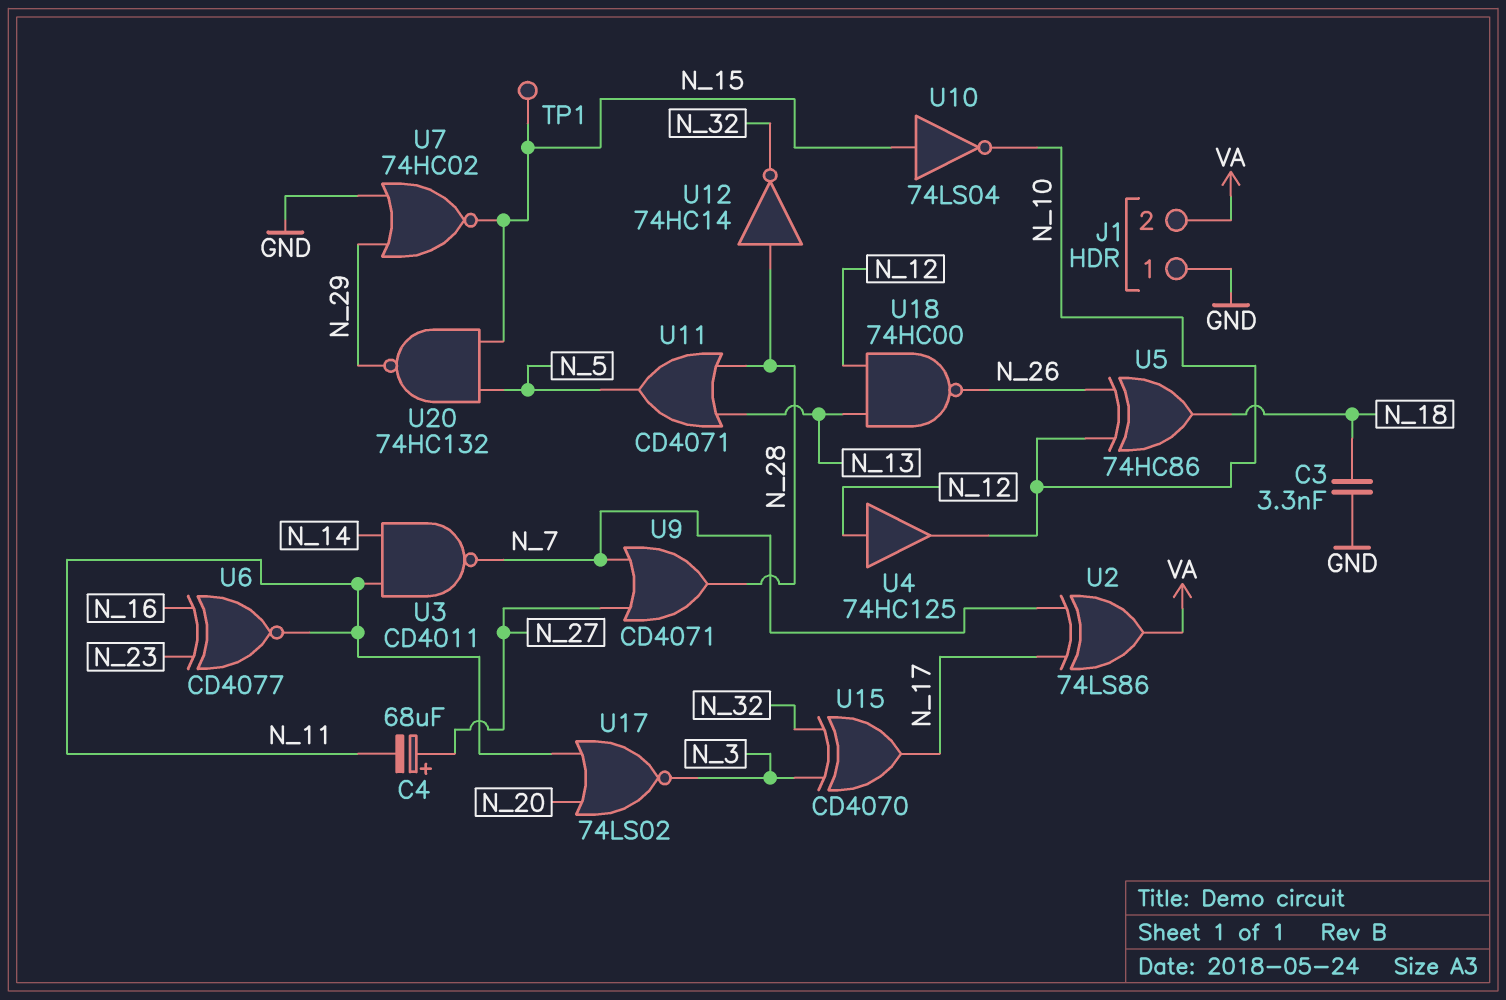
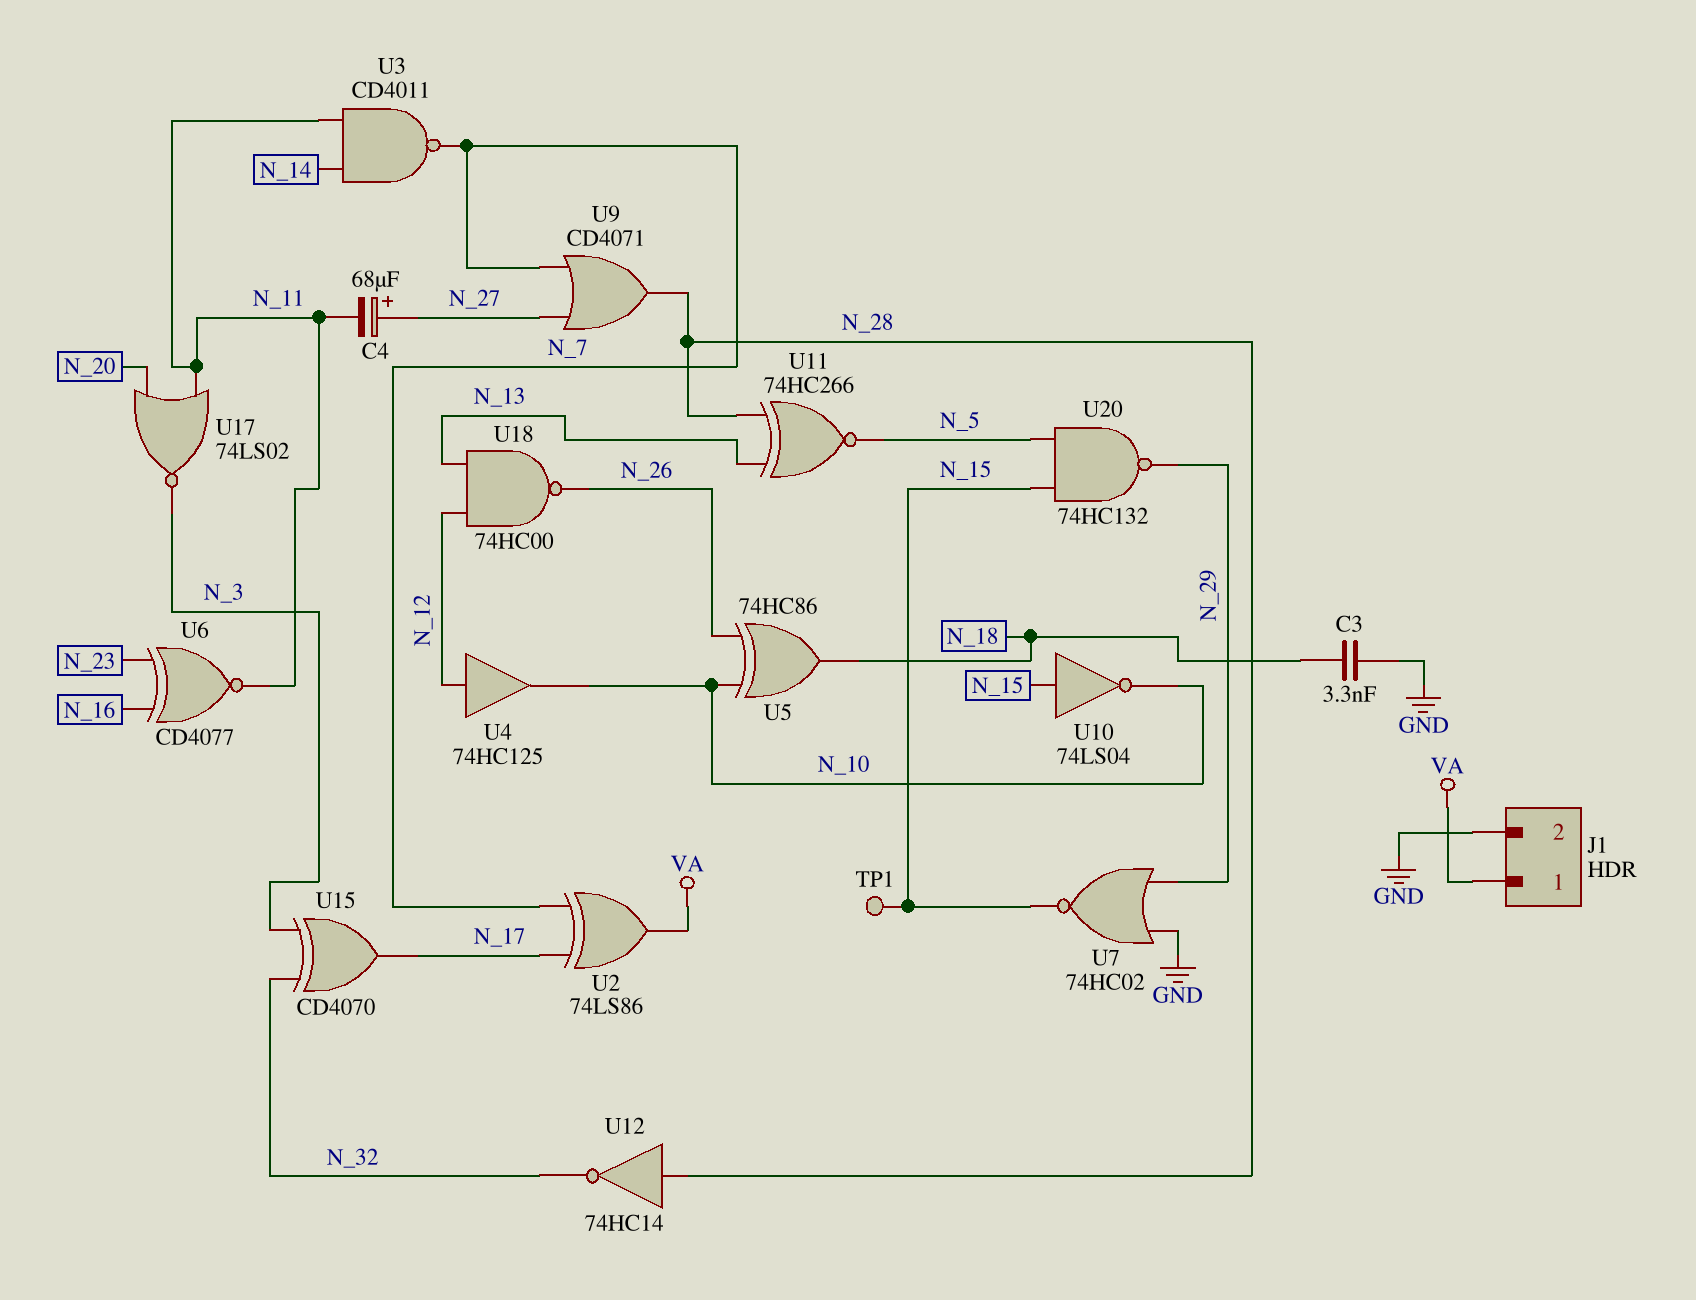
J1 pin 1: GND -> VA
J1 pin 2: VA -> GND
U11: OR CD4071 (in N_13, in N_28, out N_5) -> XNOR 74HC266 (in N_13, in N_28, out N_5)

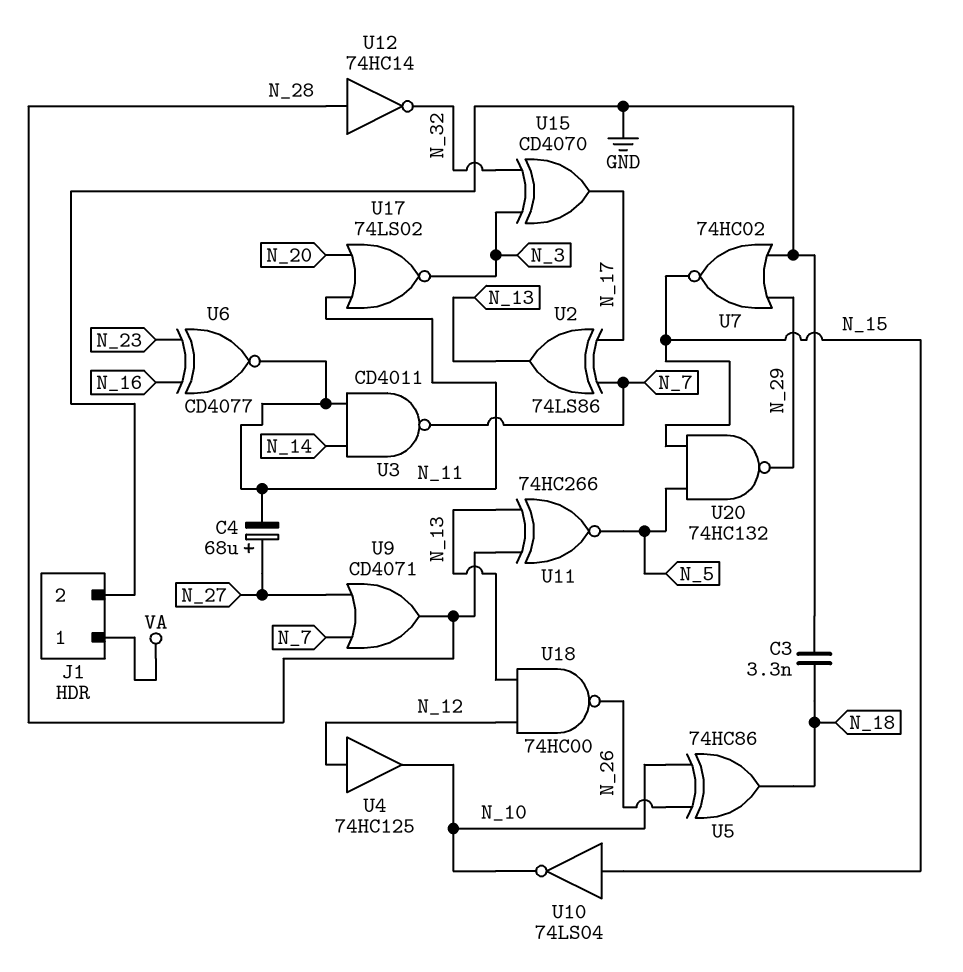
TP1: test point (N_15) -> none
U2: XOR 74LS86 (in N_7, in N_17, out VA) -> XOR 74LS86 (in N_7, in N_17, out N_13)

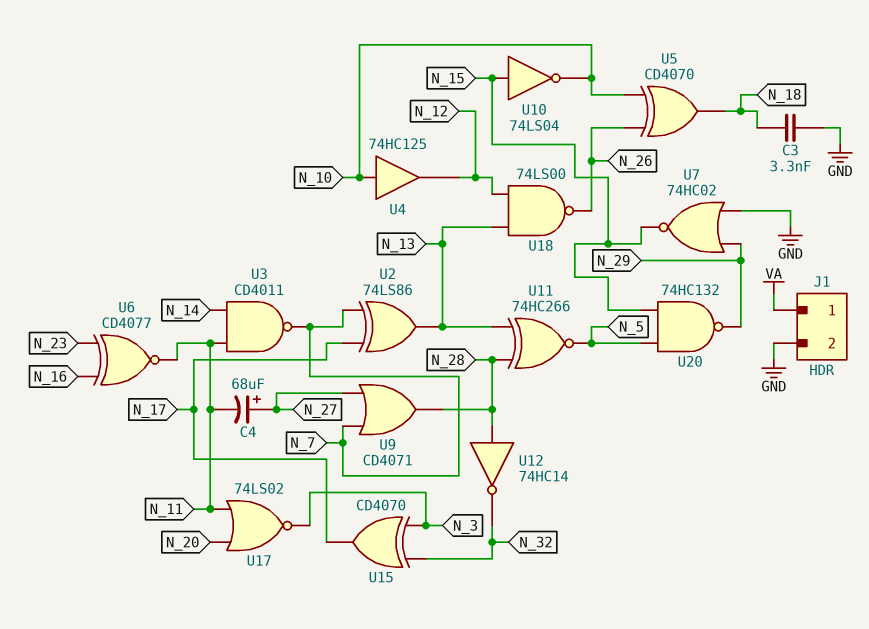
U4: buffer 74HC125 (in N_12, out N_10) -> buffer 74HC125 (in N_10, out N_12)
U5: XOR 74HC86 (in N_10, in N_26, out N_18) -> XOR CD4070 (in N_10, in N_26, out N_18)
U18: NAND 74HC00 (in N_12, in N_13, out N_26) -> NAND 74LS00 (in N_12, in N_13, out N_26)

